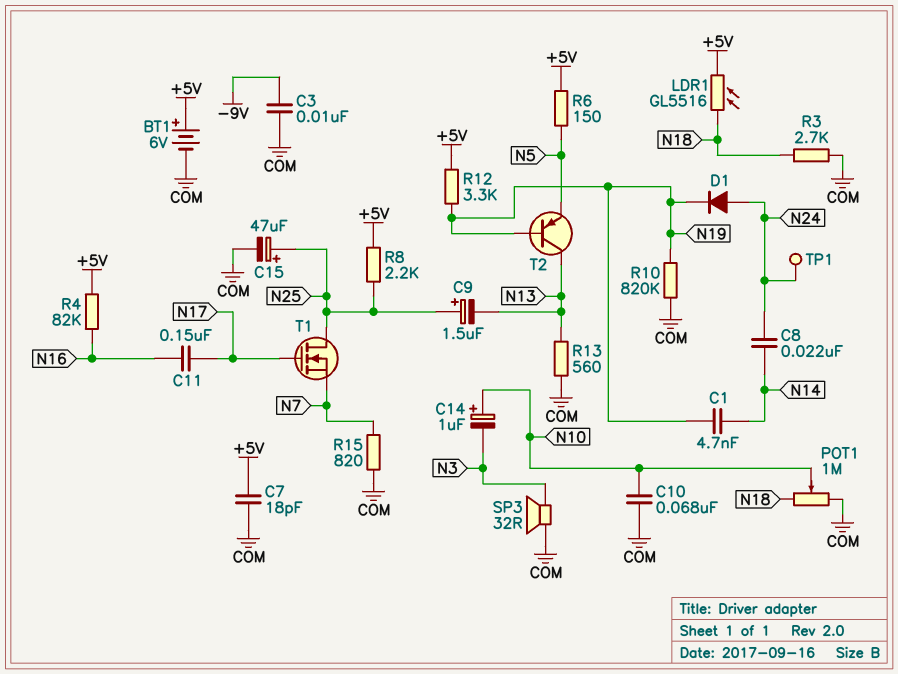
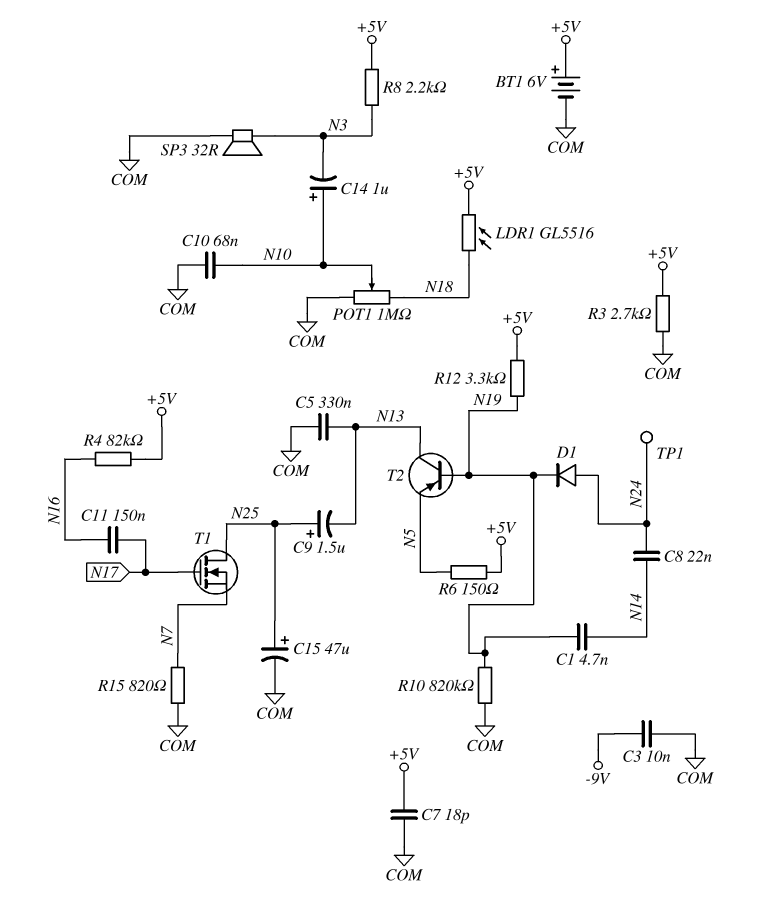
C5: none -> 330nF (COM, N13)
R3: 2.7k (COM, N18) -> 2.7k (+5V, COM)
R8: 2.2k (+5V, N25) -> 2.2k (+5V, N3)
R13: 560 (COM, N13) -> none

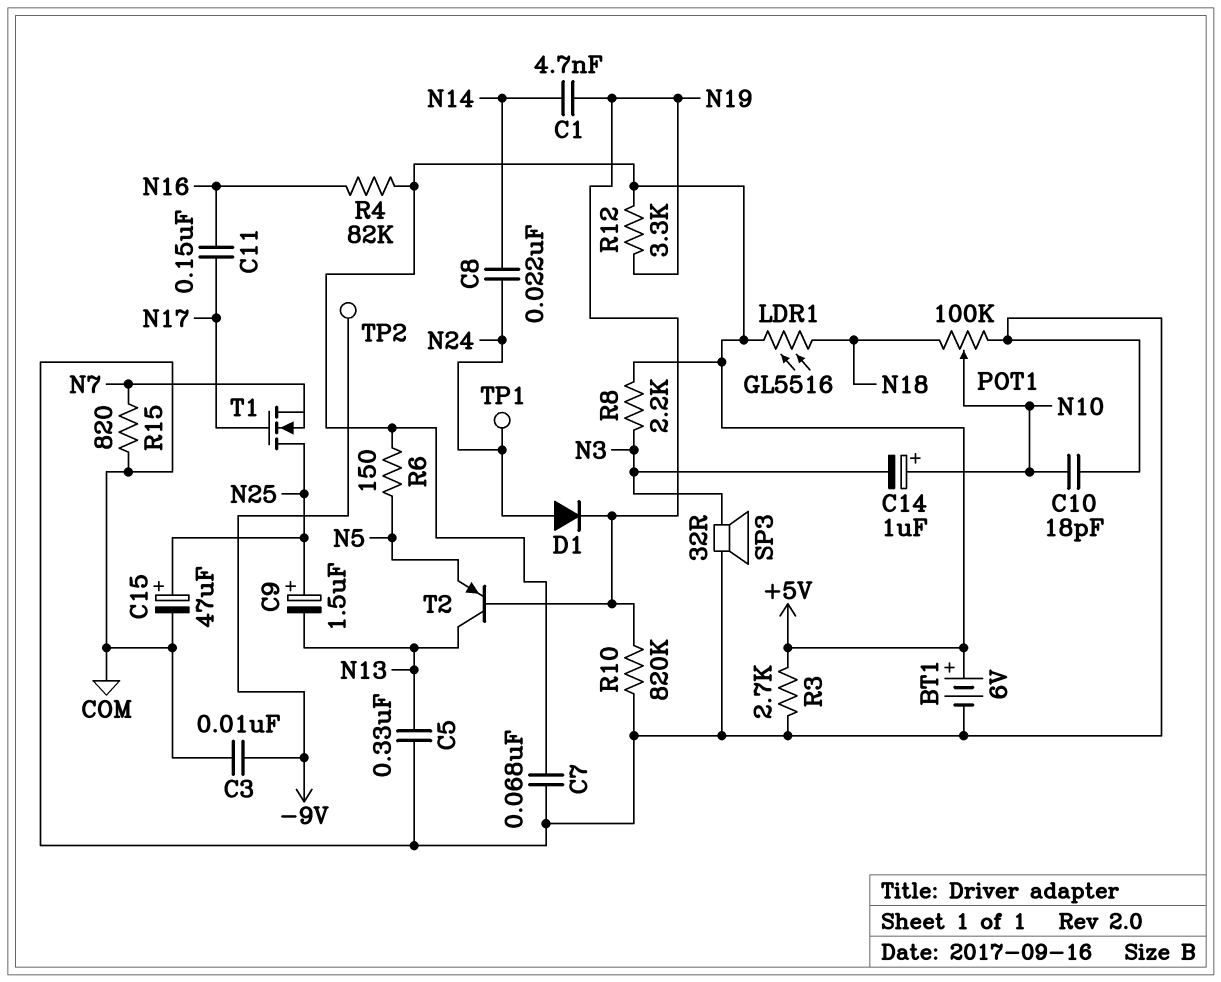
C7: 18pF (+5V, COM) -> 68nF (+5V, COM)
C10: 68nF (COM, N10) -> 18pF (COM, N10)
POT1: 1M (COM, N18, wiper N10) -> 100k (COM, N18, wiper N10)
TP2: none -> test point (-9V)

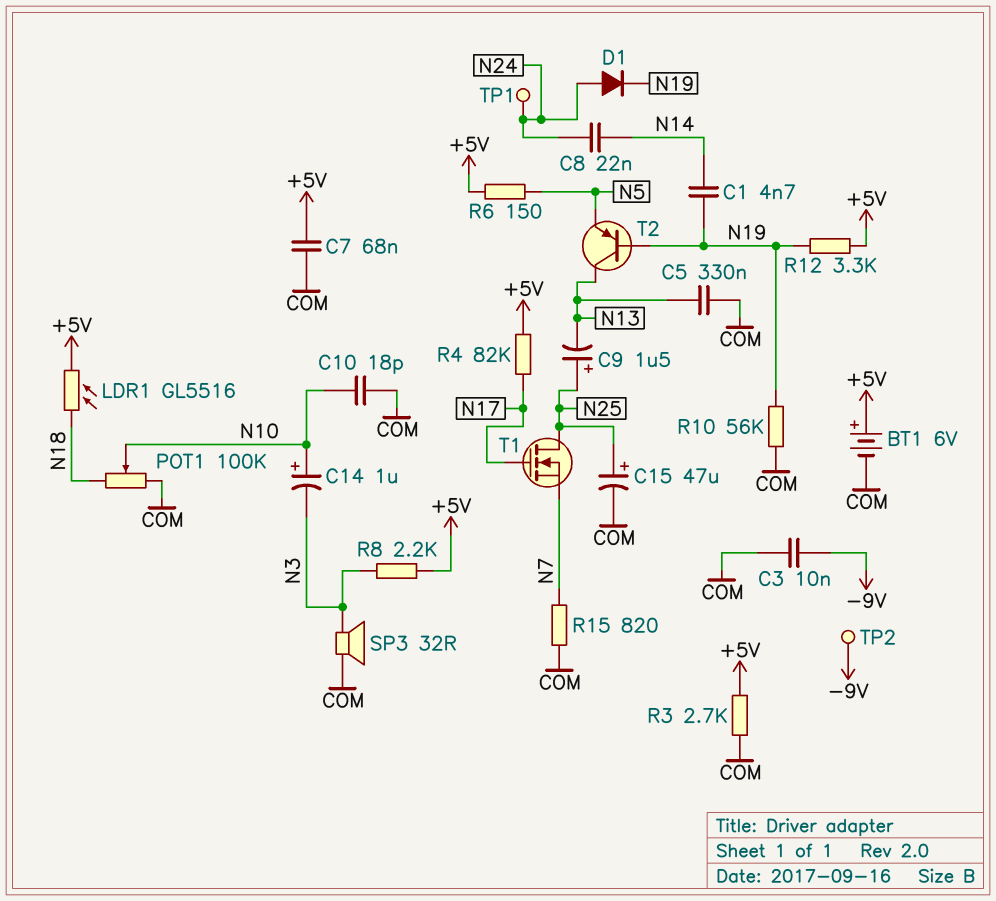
C11: 150nF (N16, N17) -> none
R4: 82k (+5V, N16) -> 82k (+5V, N17)
R10: 820k (COM, N19) -> 56k (COM, N19)

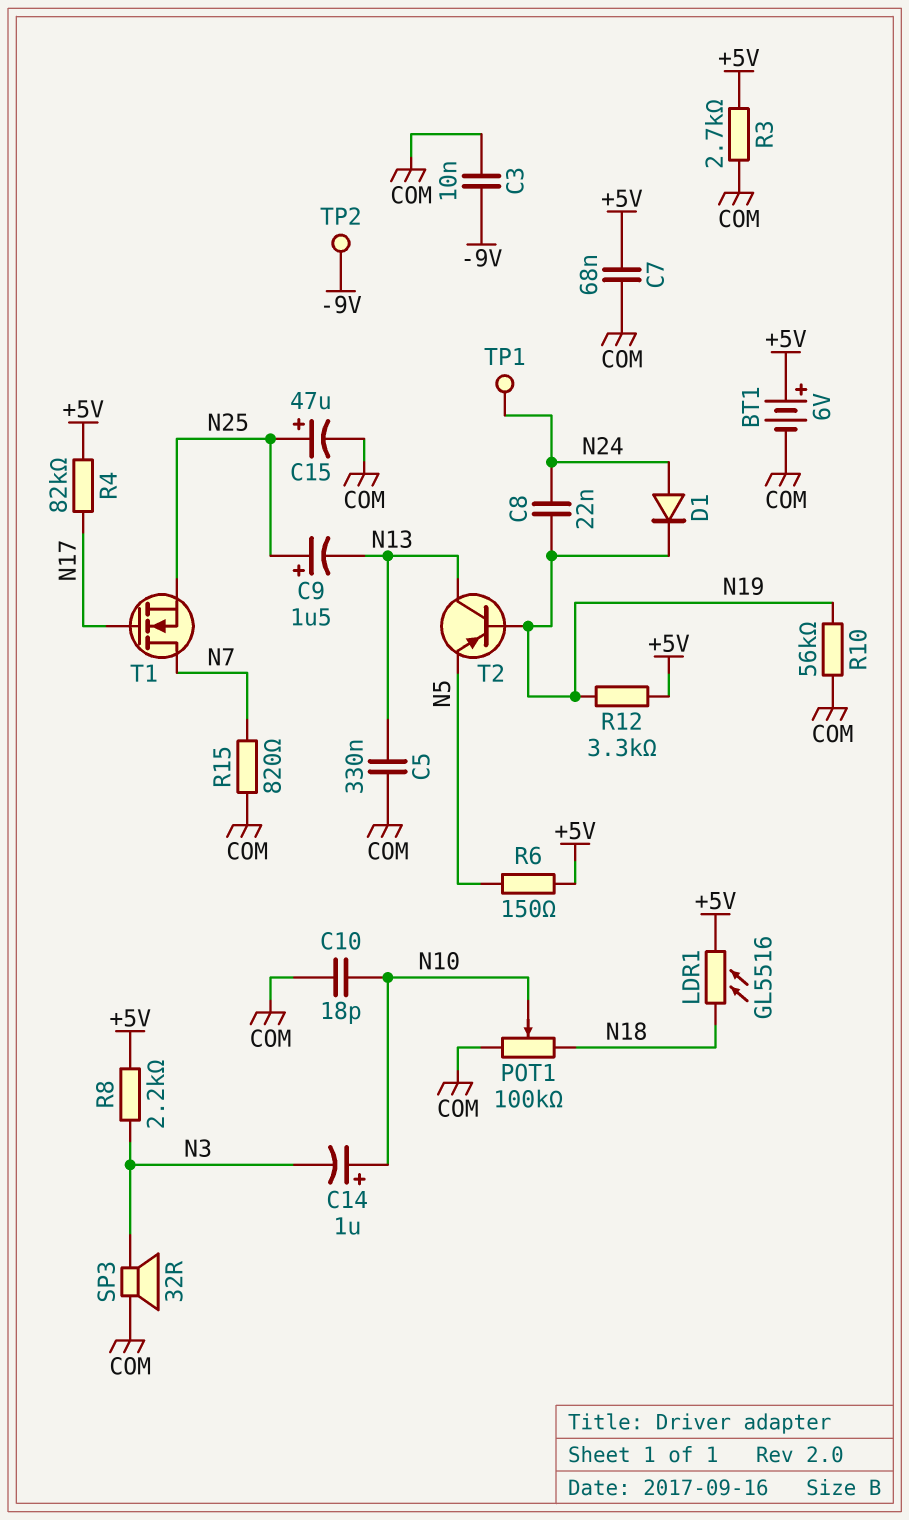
C1: 4.7nF (N14, N19) -> none
C8: 22nF (N14, N24) -> 22nF (N19, N24)
T1: NMOS (G N17, D N25, S N7) -> NMOS (G N17, D N7, S N25)

